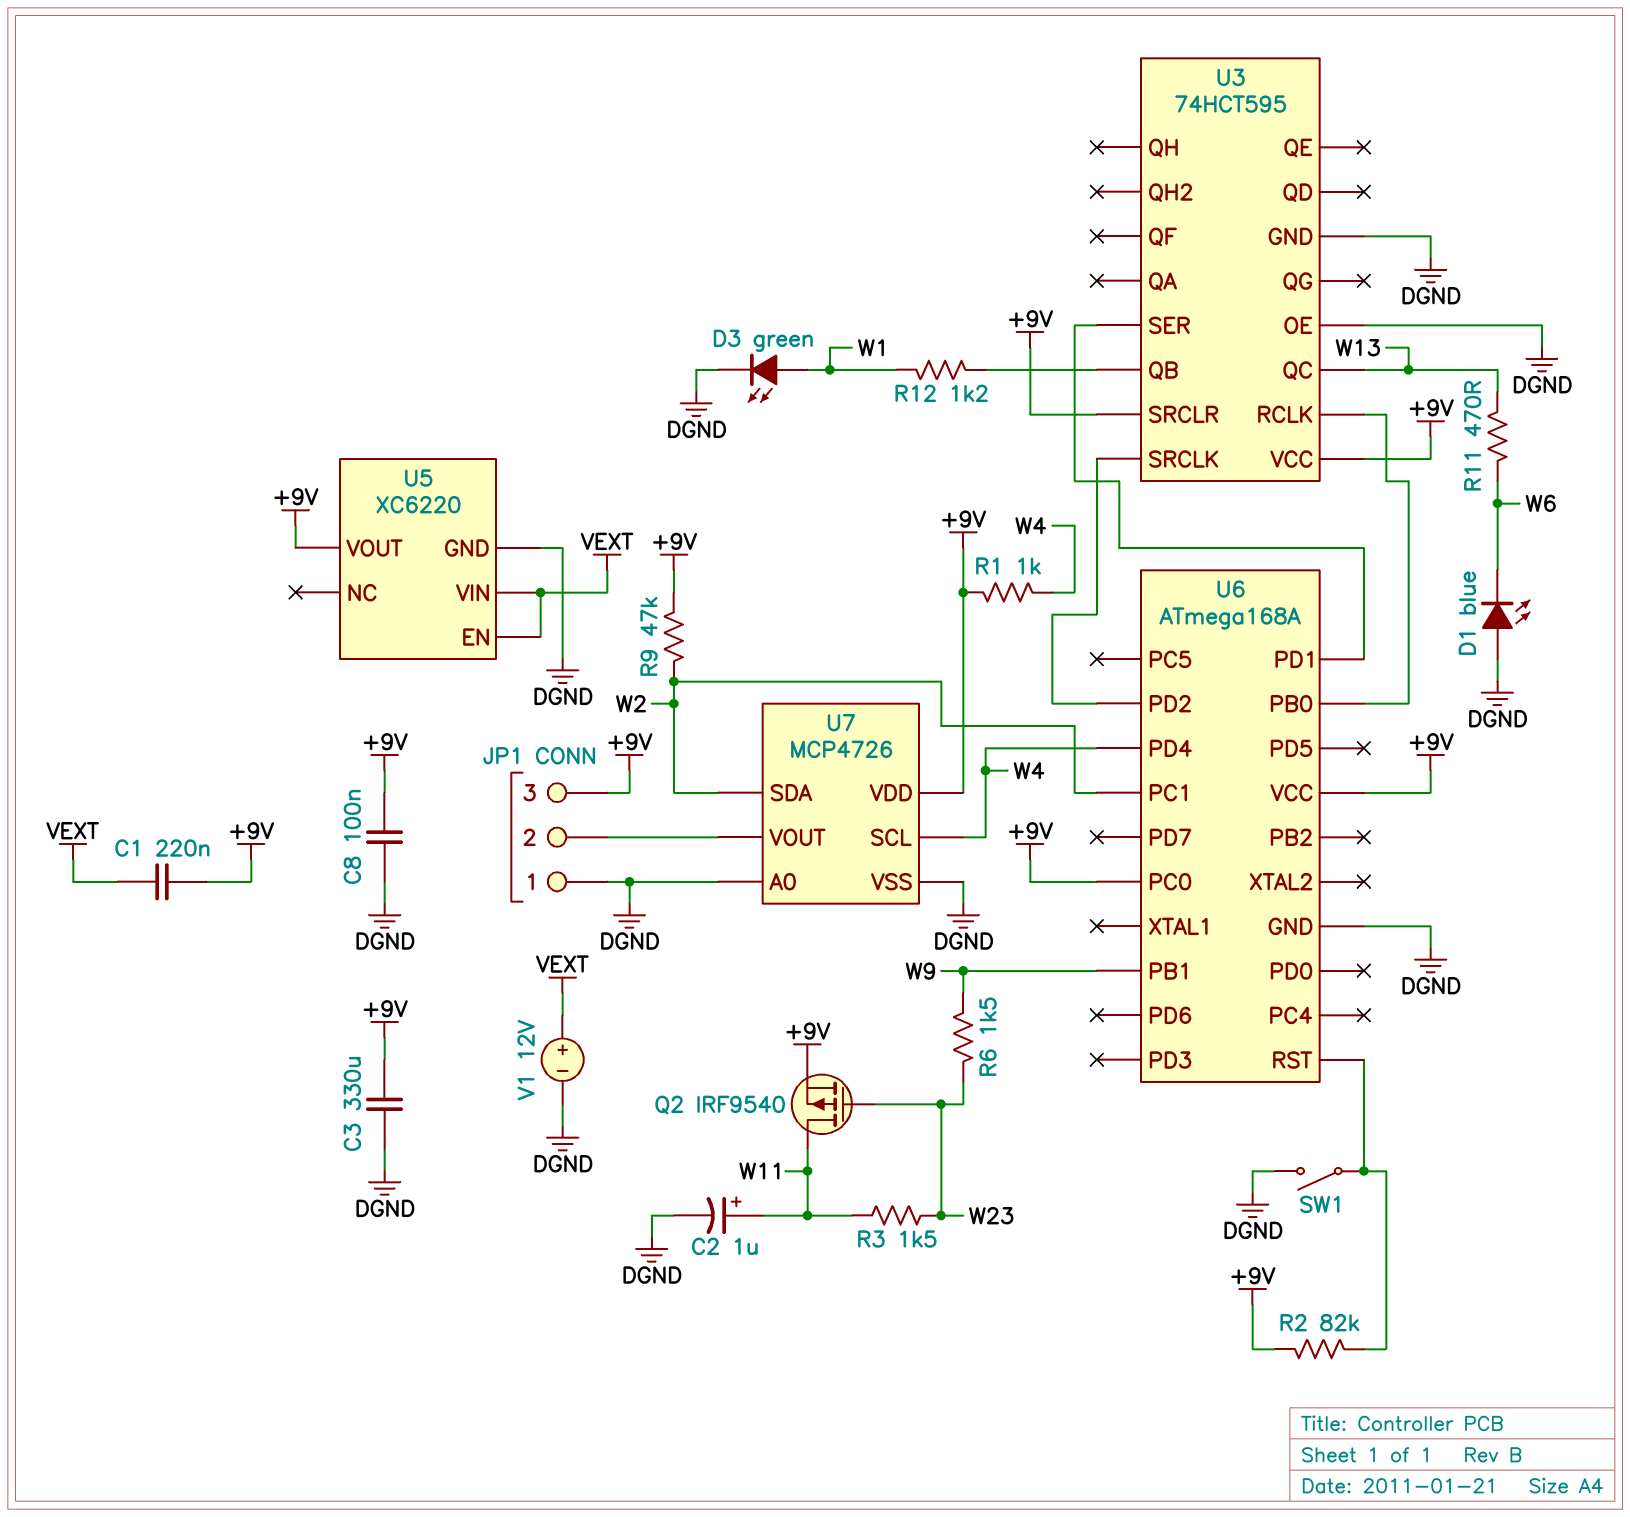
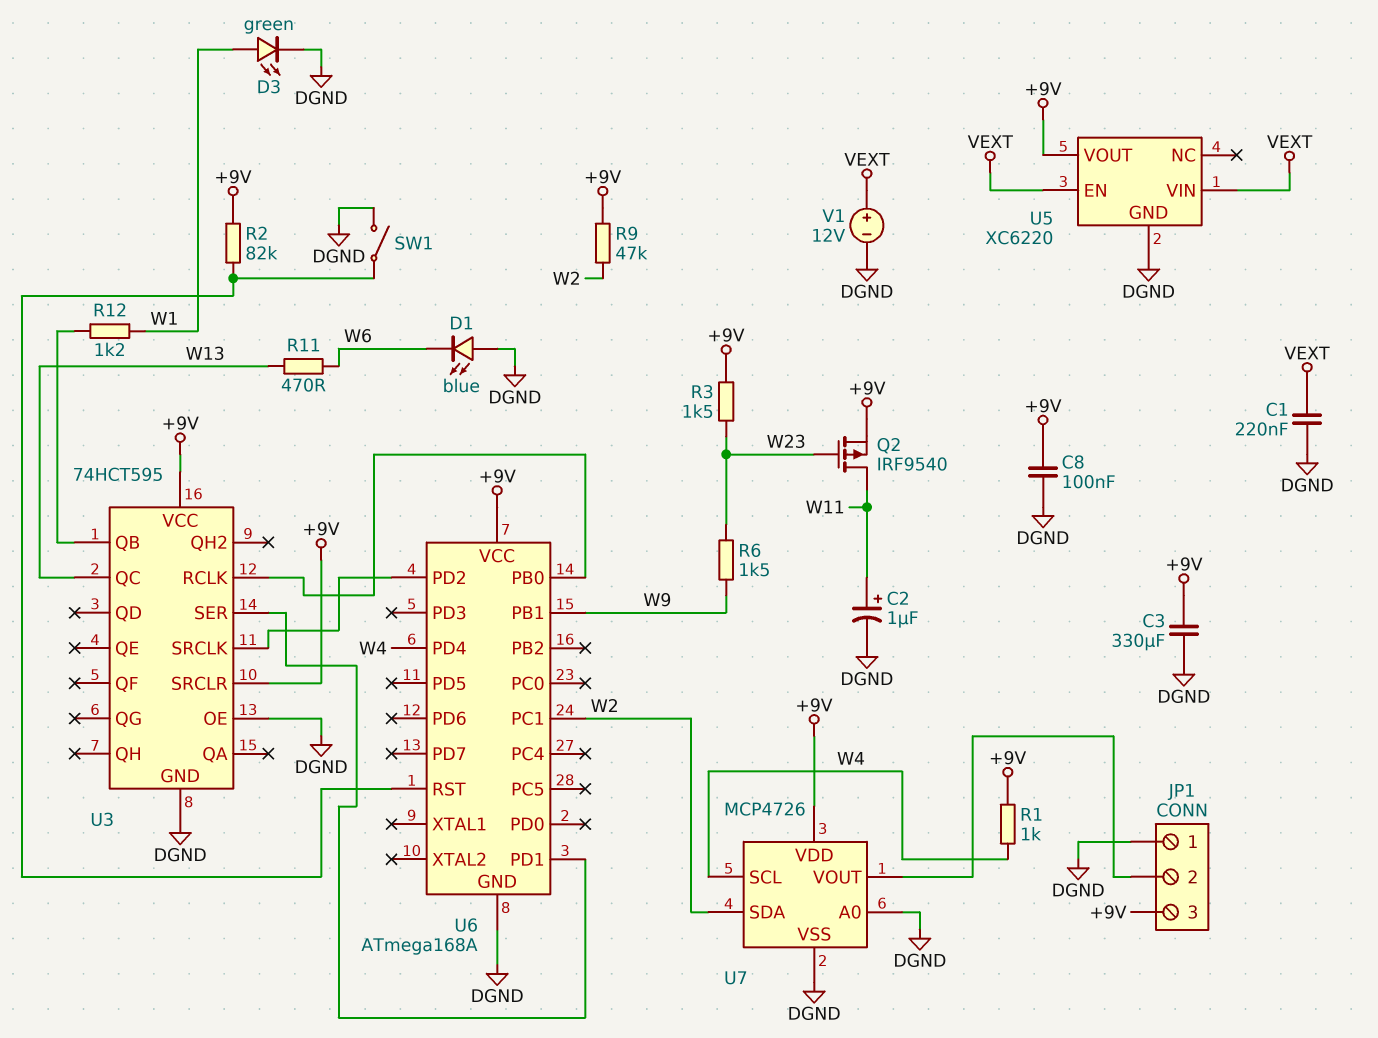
C1: 220nF (+9V, VEXT) -> 220nF (DGND, VEXT)
R3: 1.5k (W11, W23) -> 1.5k (+9V, W23)
U6 pin PC0: +9V -> none

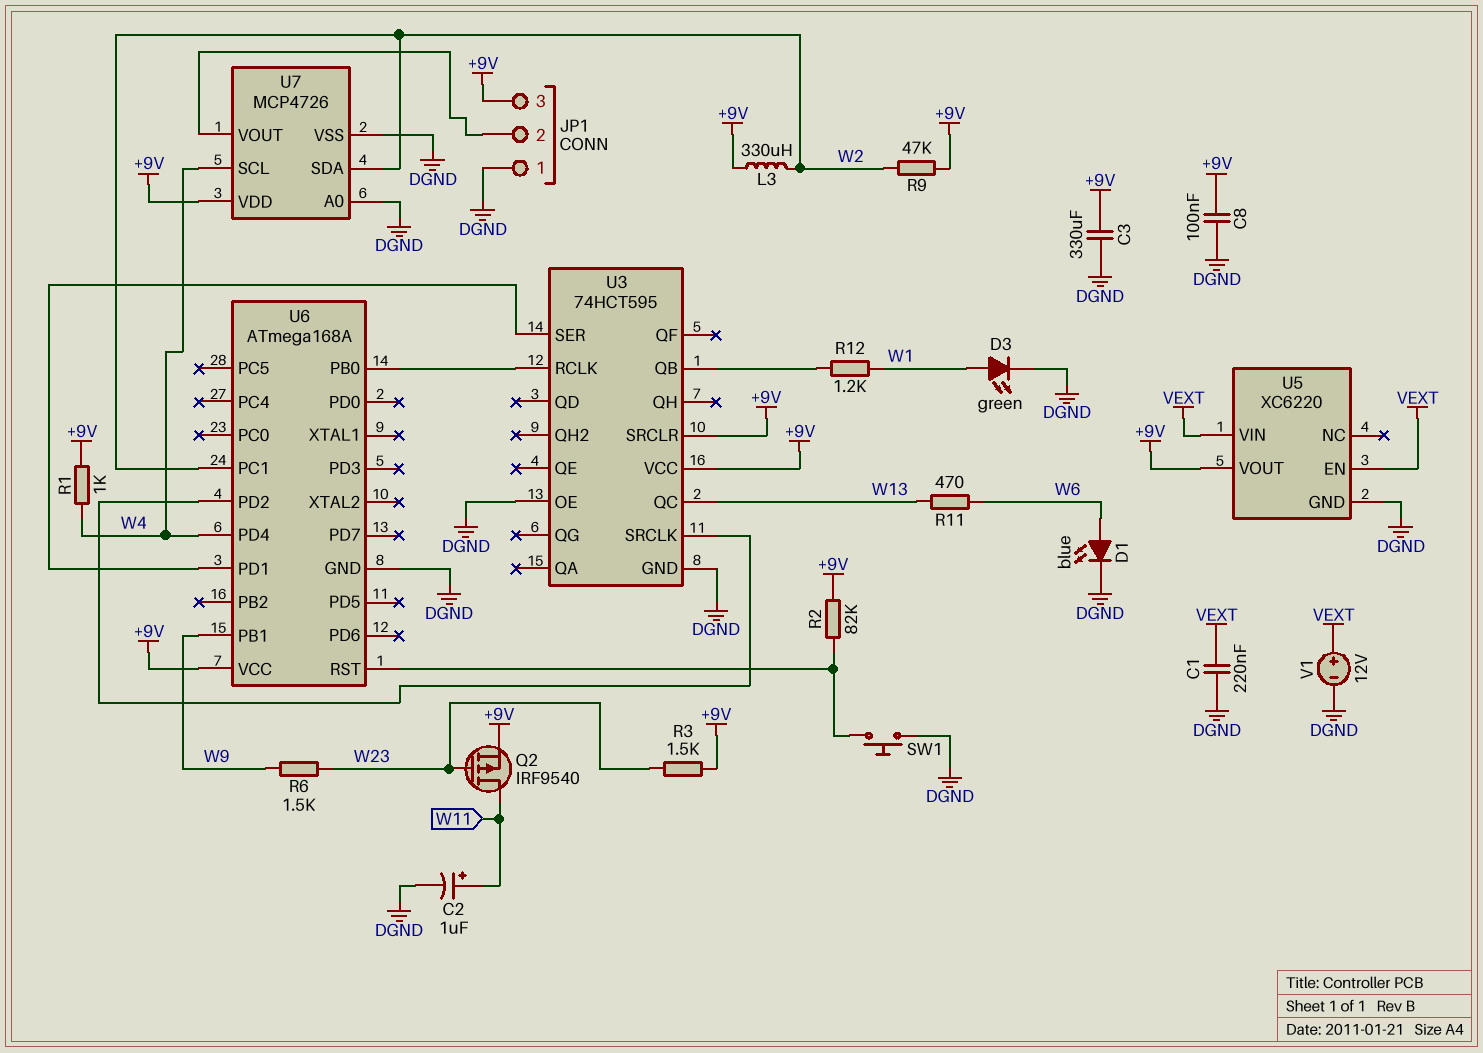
D1: LED blue (A DGND, K W6) -> LED blue (A W6, K DGND)
L3: none -> 330uH (+9V, W2)
SW1: switch (DGND, U6/RST) -> button (DGND, U6/RST)

